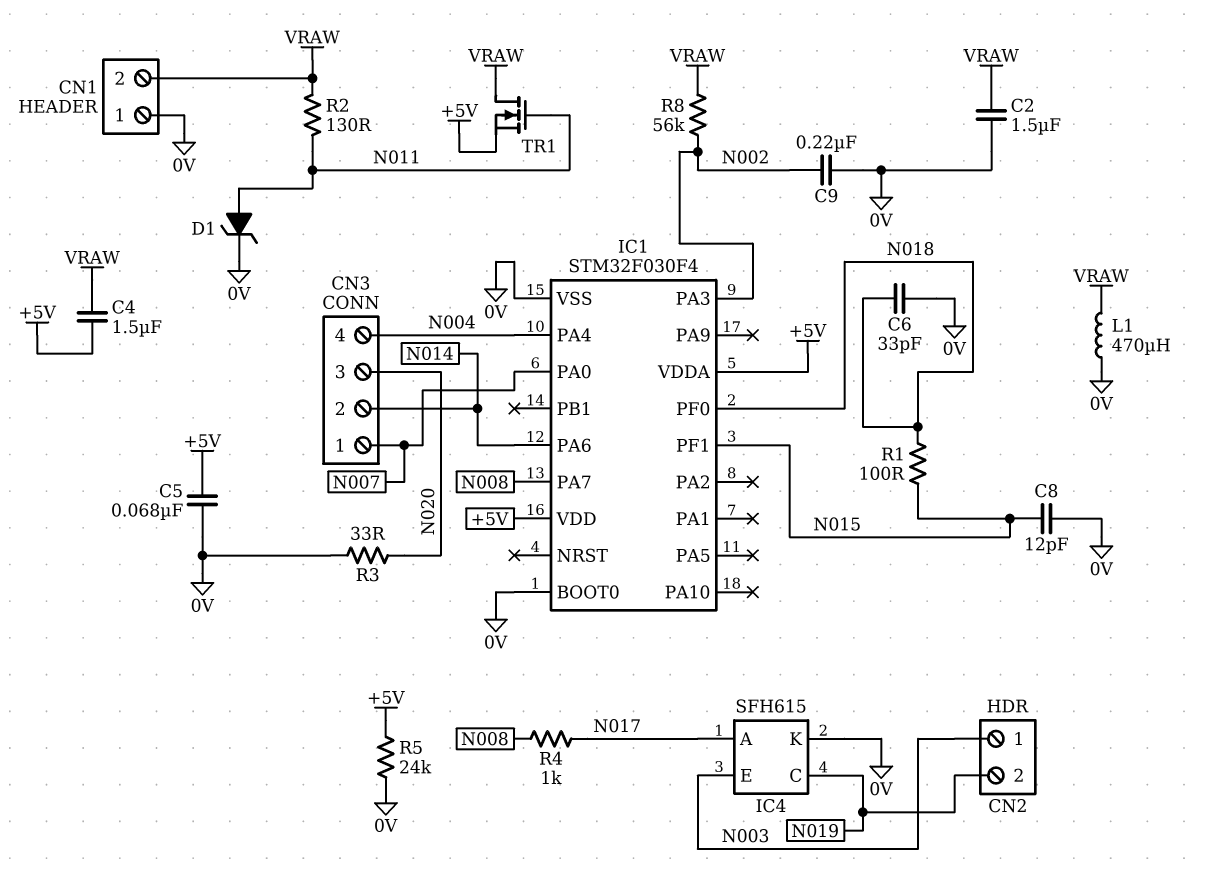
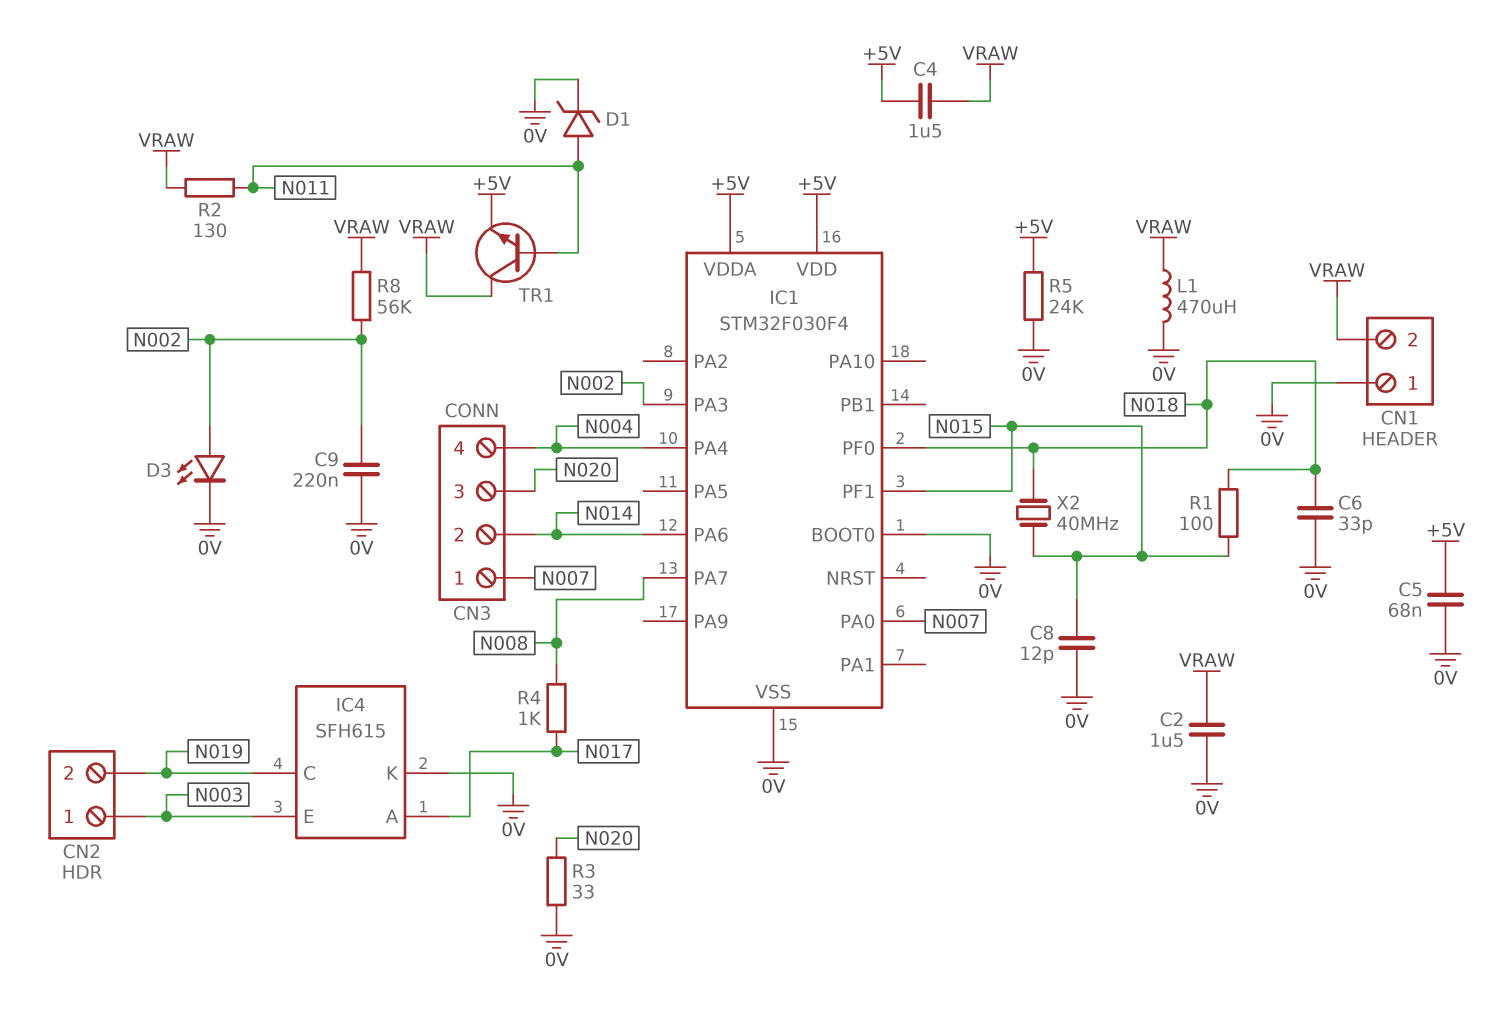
D3: none -> LED (A N002, K 0V)
TR1: NMOS (G N011, D VRAW, S +5V) -> NPN (B N011, C VRAW, E +5V)
X2: none -> 40MHz (N015, N018)

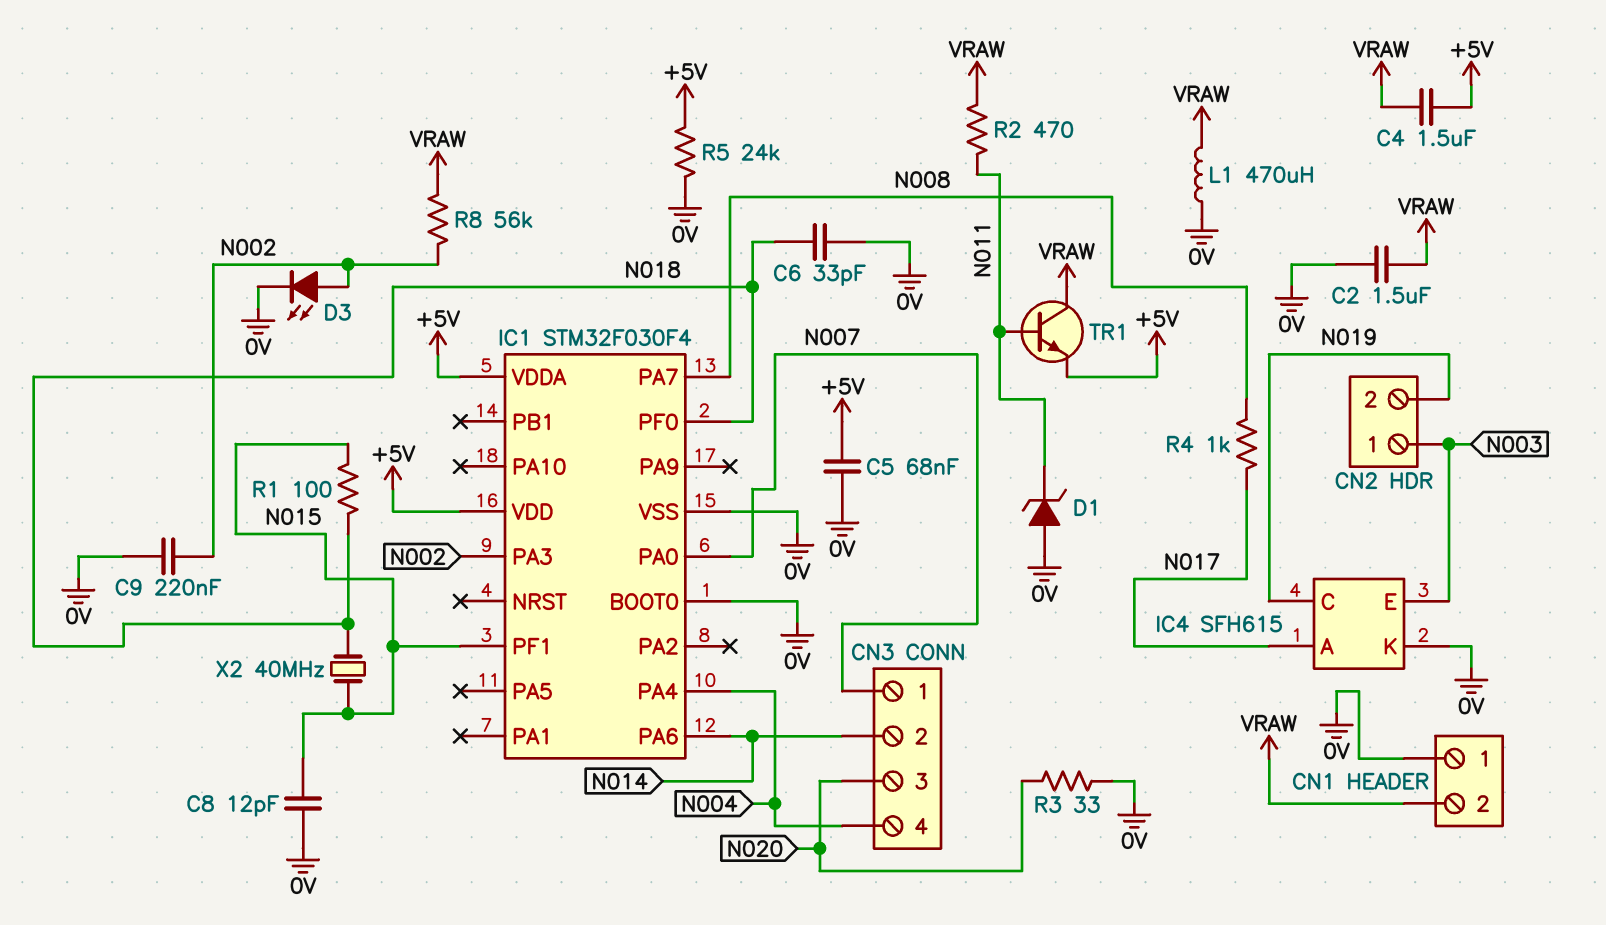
D1: zener (A N011, K 0V) -> zener (A 0V, K N011)
R2: 130 (N011, VRAW) -> 470 (N011, VRAW)

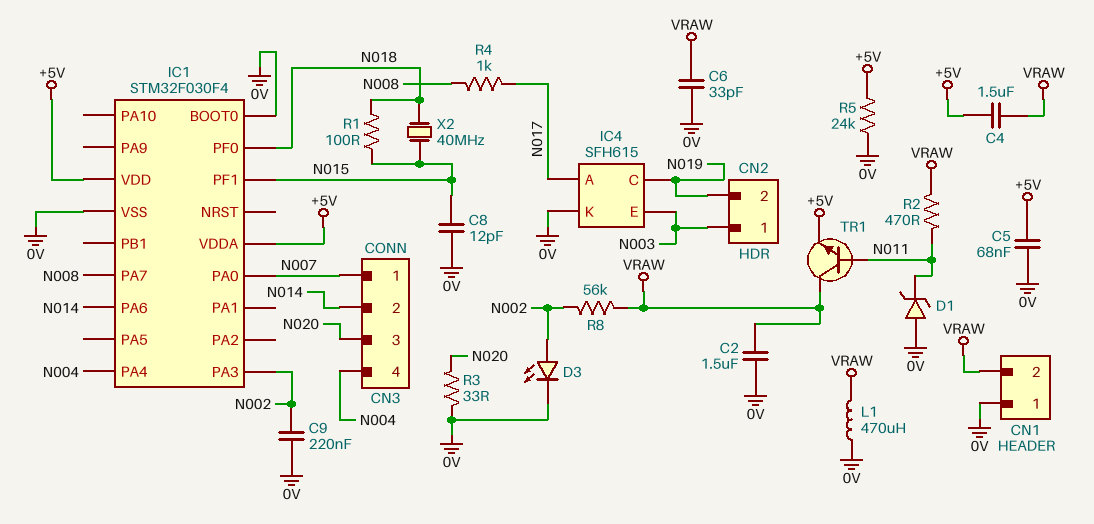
C6: 33pF (0V, N018) -> 33pF (0V, VRAW)

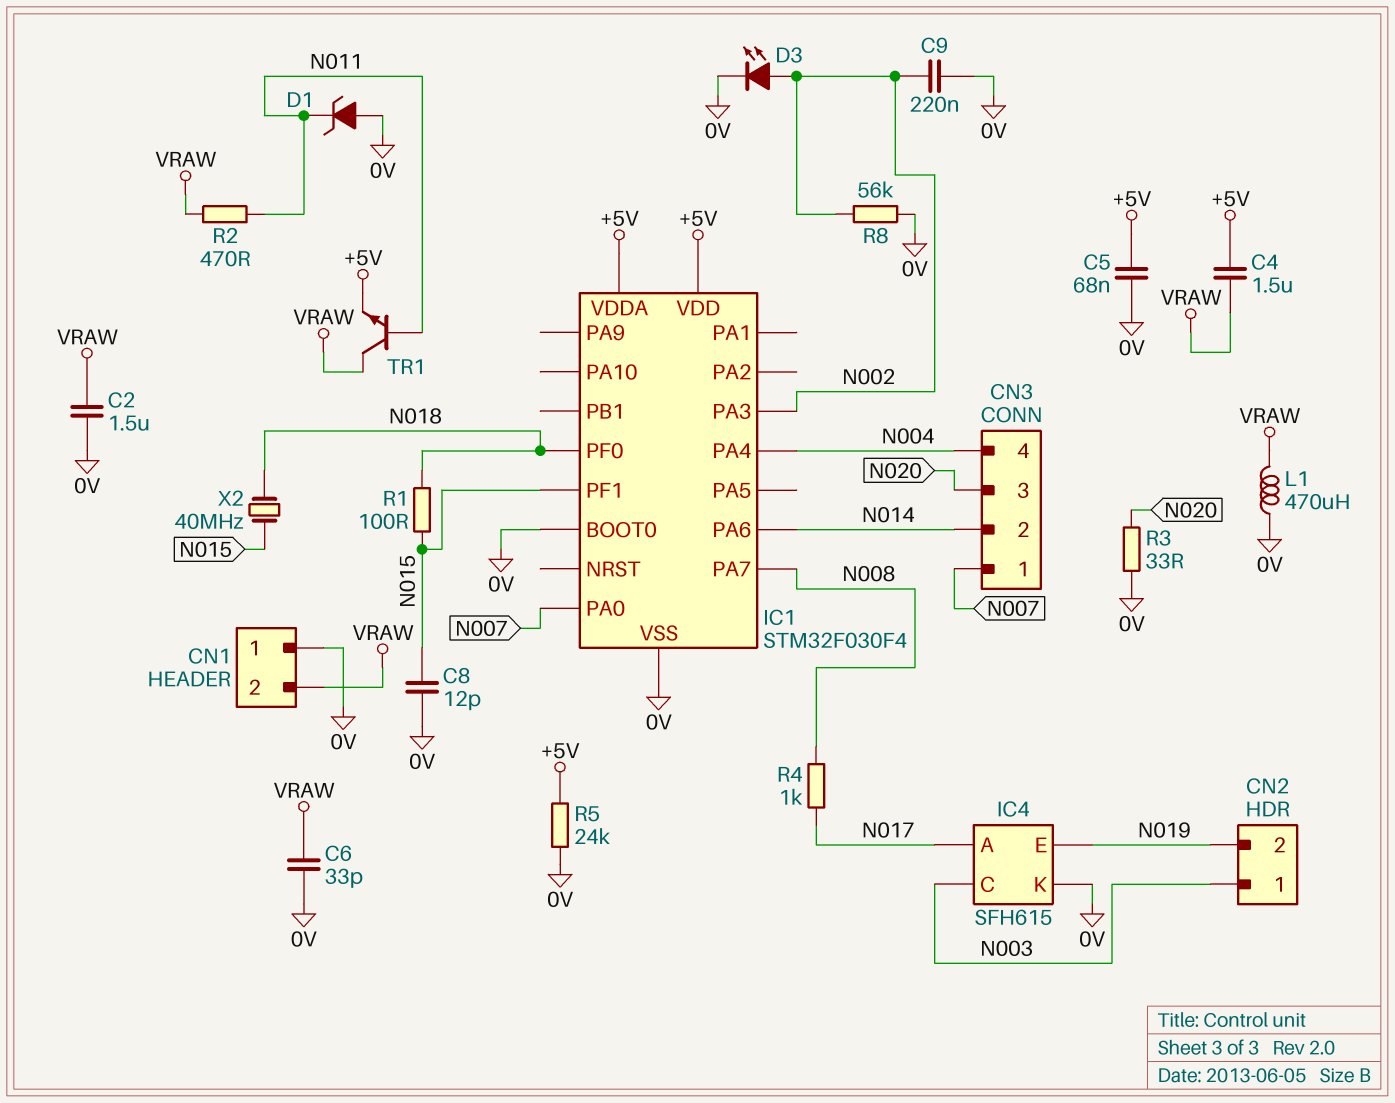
IC4 pin C: N019 -> N003
IC4 pin E: N003 -> N019
R8: 56k (N002, VRAW) -> 56k (0V, N002)

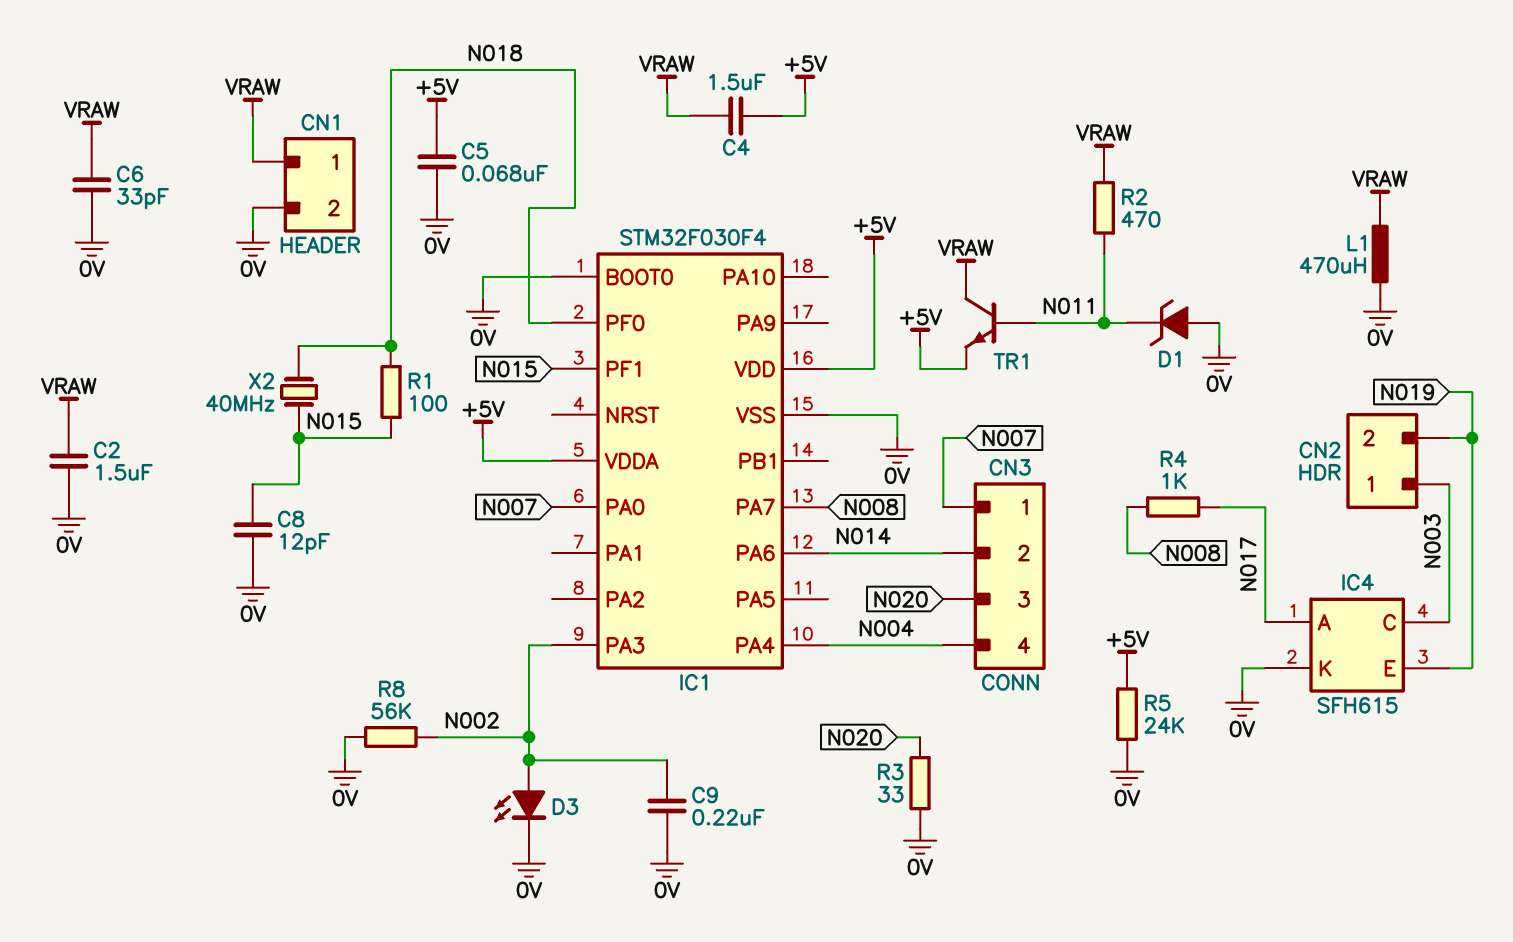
CN1 pin 1: 0V -> VRAW
CN1 pin 2: VRAW -> 0V

